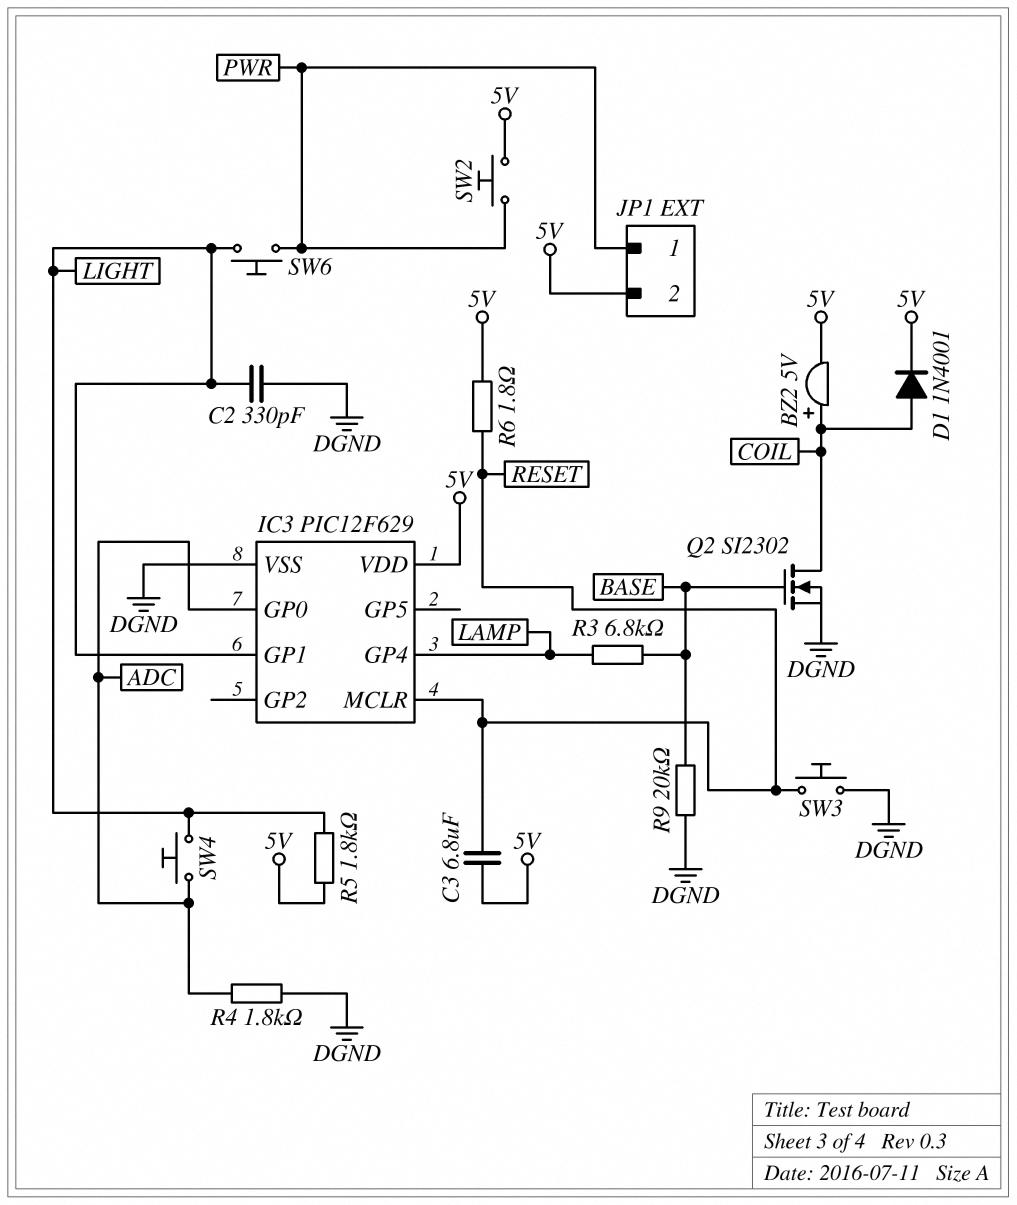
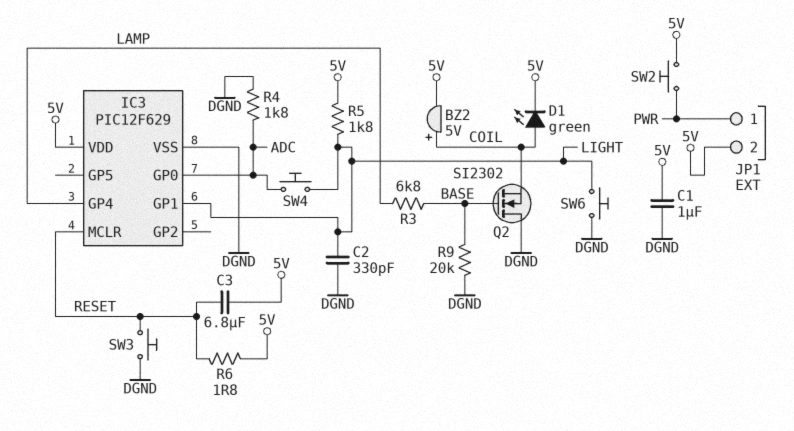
C1: none -> 1uF (5V, DGND)
D1: diode 1N4001 (A COIL, K 5V) -> LED green (A COIL, K 5V)
Q2: NMOS SI2302 (G BASE, D COIL, S DGND) -> NMOS SI2302 (G BASE, D DGND, S COIL)
SW6: button (LIGHT, PWR) -> button (DGND, LIGHT)

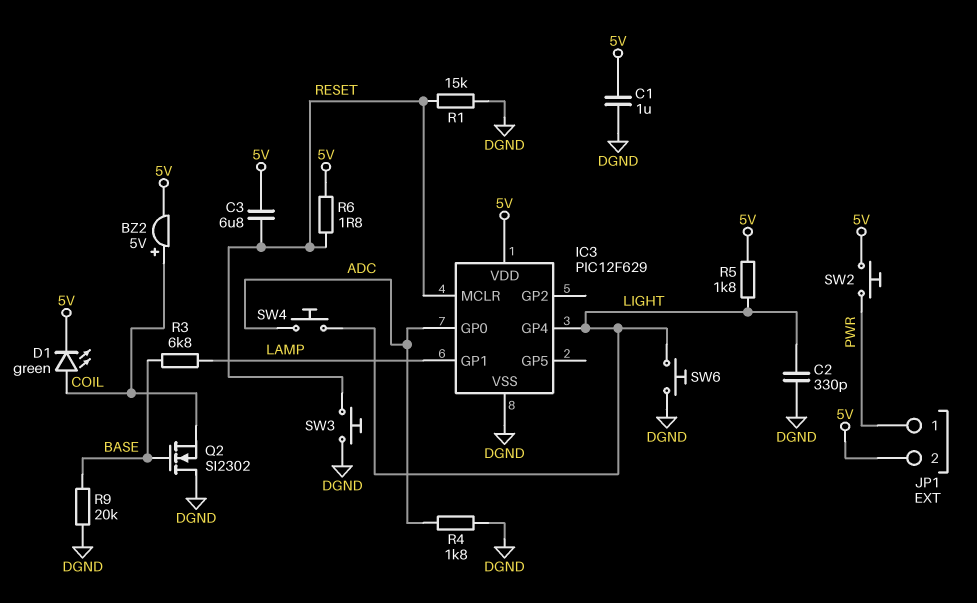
IC3 pin GP1: LIGHT -> LAMP
IC3 pin GP4: LAMP -> LIGHT
R1: none -> 15k (DGND, RESET)

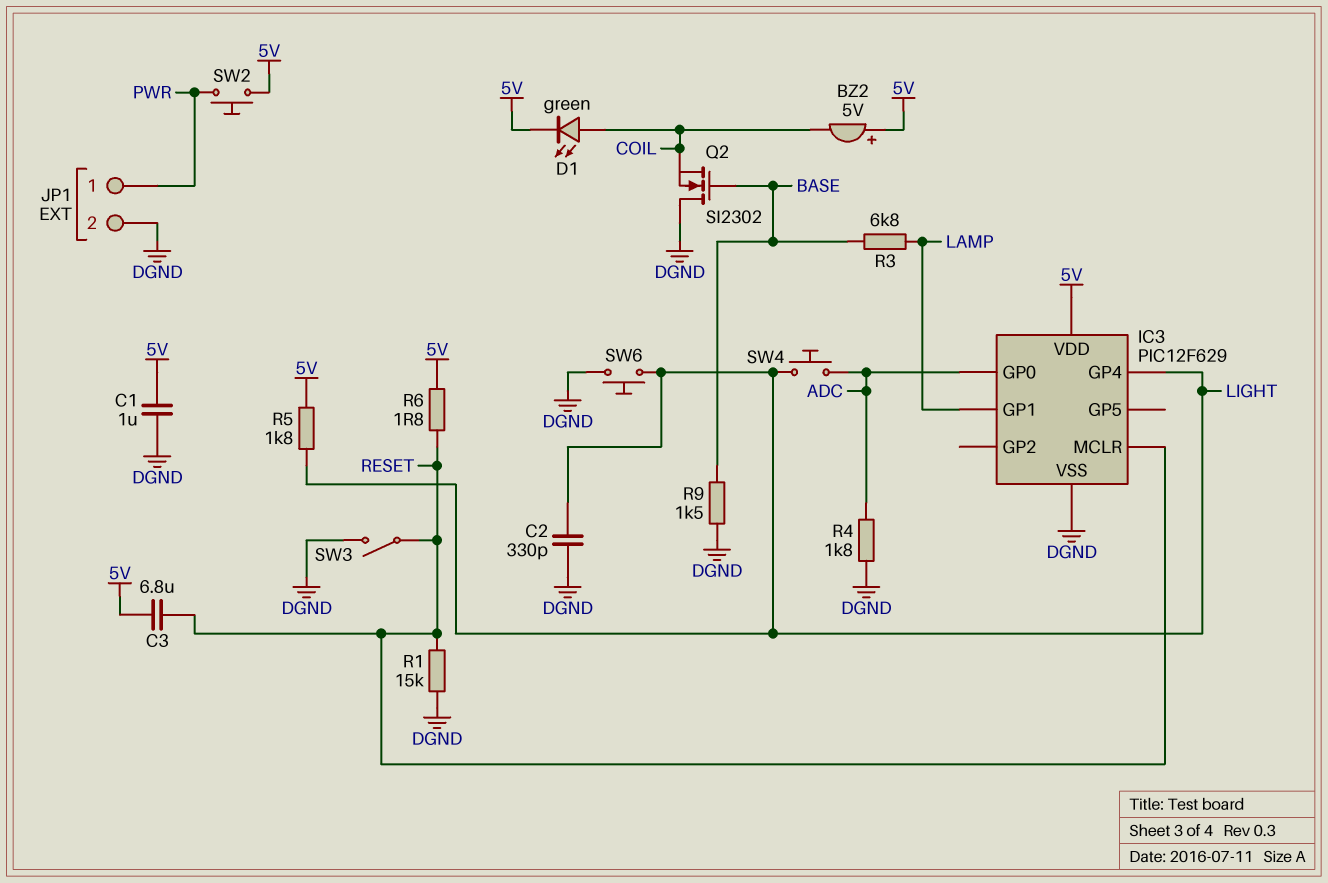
BZ2: buzzer 5V (plus COIL, minus 5V) -> buzzer 5V (plus 5V, minus COIL)
JP1 pin 2: 5V -> DGND
R9: 20k (BASE, DGND) -> 1.5k (BASE, DGND)
SW3: button (DGND, RESET) -> switch (DGND, RESET)

